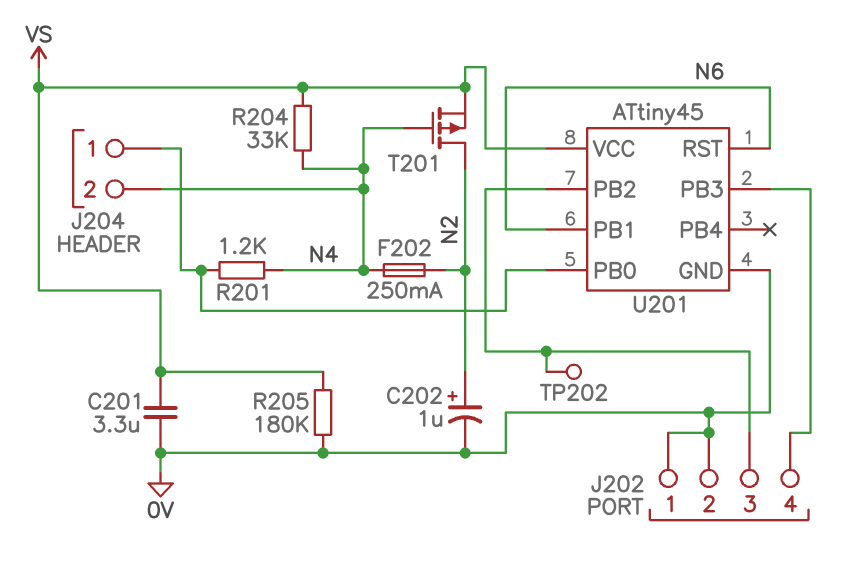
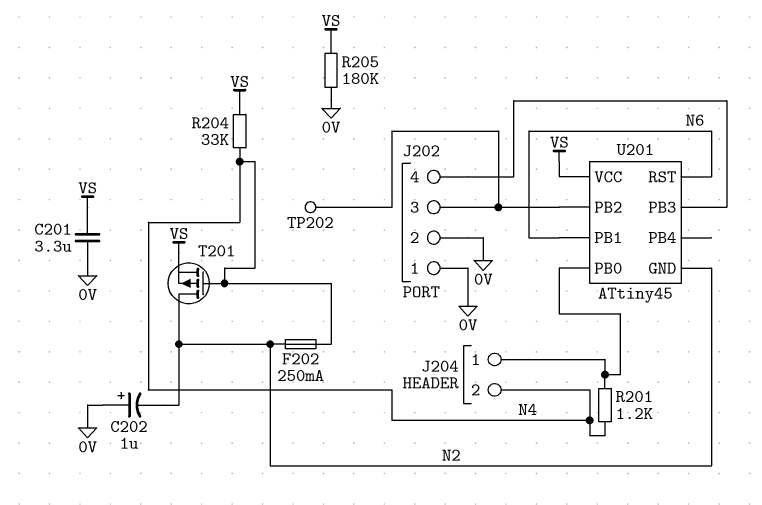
C202: 1uF (plus N2, minus 0V) -> 1uF (plus 0V, minus N2)
U201 pin GND: 0V -> N2

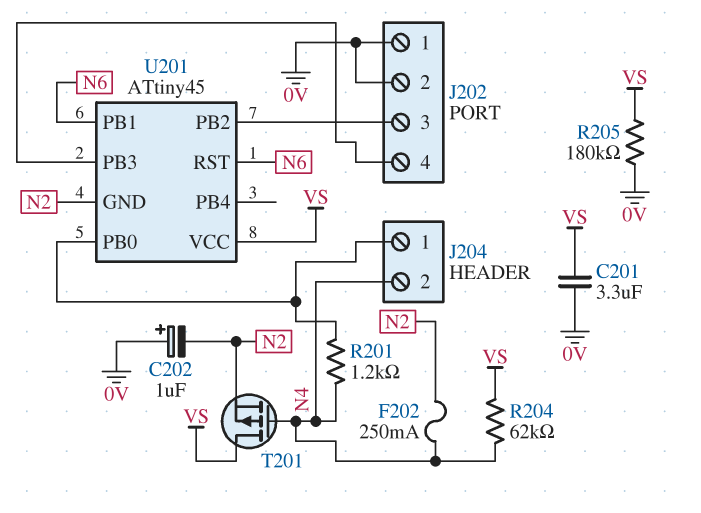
R204: 33k (N4, VS) -> 62k (N4, VS)
T201: PMOS (G N4, D N2, S VS) -> PMOS (G N4, D VS, S N2)
TP202: test point (J202/3) -> none

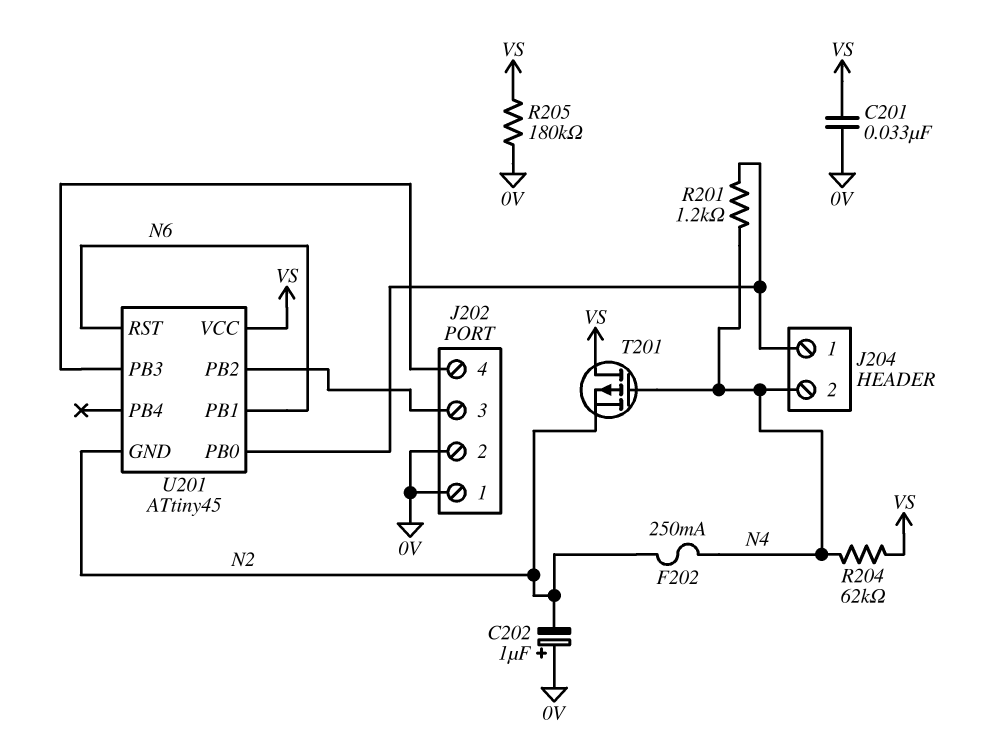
C201: 3.3uF (0V, VS) -> 33nF (0V, VS)

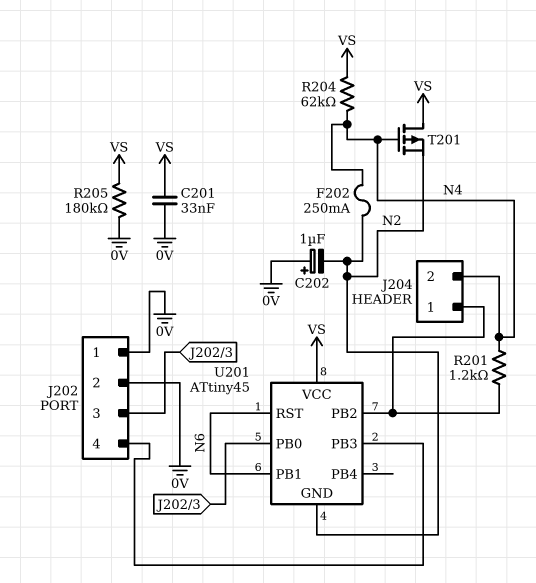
U201 pin PB0: J204/1 -> J202/3
U201 pin PB2: J202/3 -> J204/1

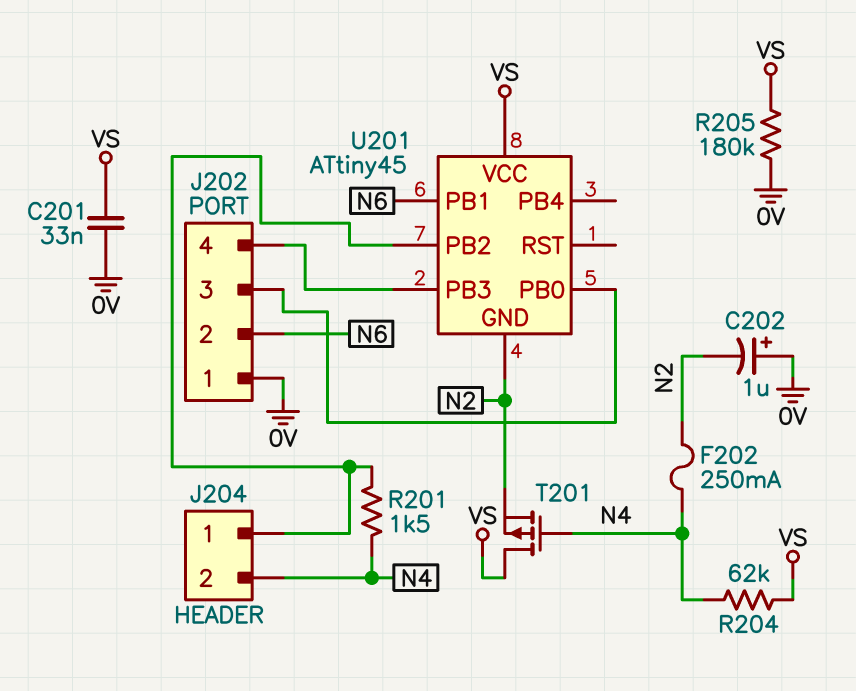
J202 pin 2: 0V -> N6
R201: 1.2k (J204/1, N4) -> 1.5k (J204/1, N4)
U201 pin RST: N6 -> none

